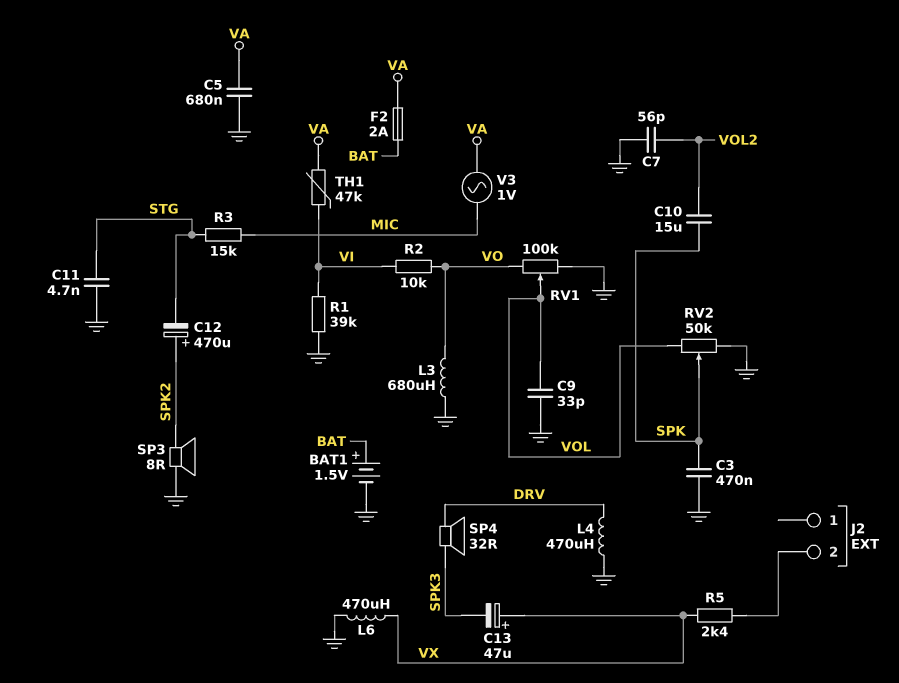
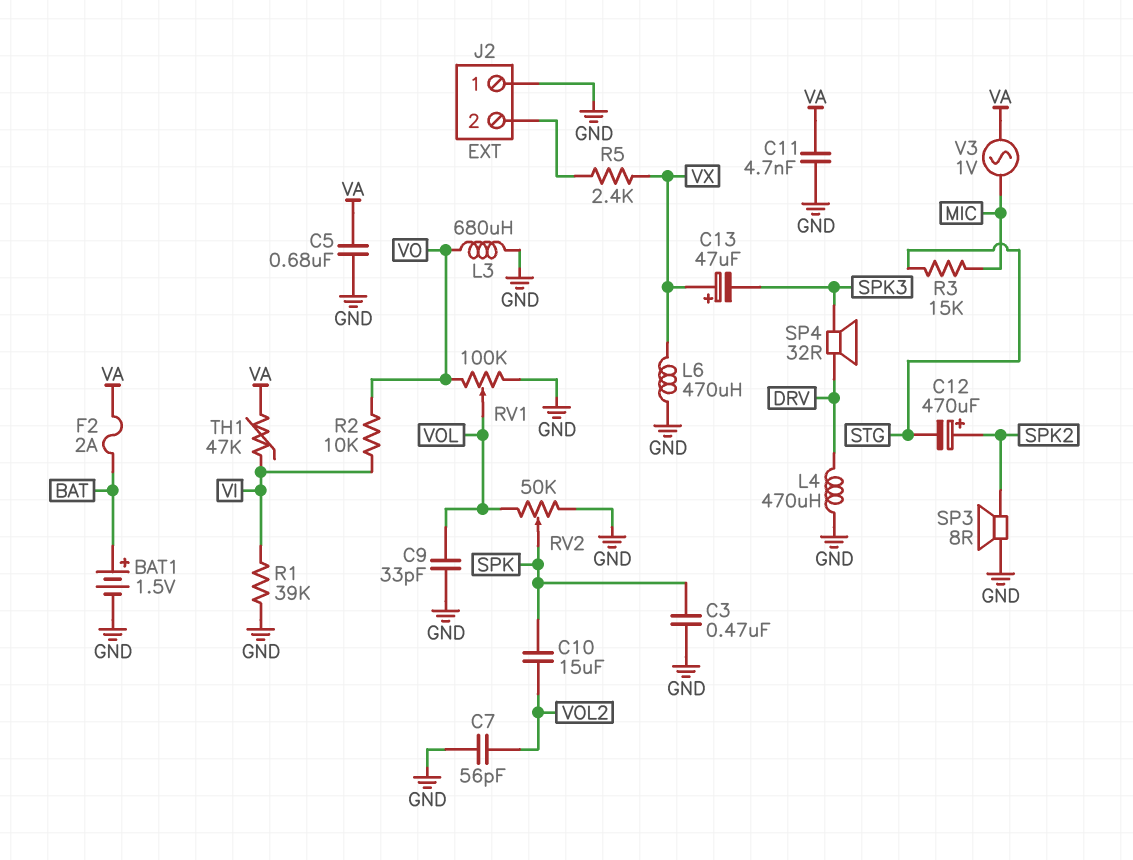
C11: 4.7nF (GND, STG) -> 4.7nF (GND, VA)
J2 pin 1: none -> GND

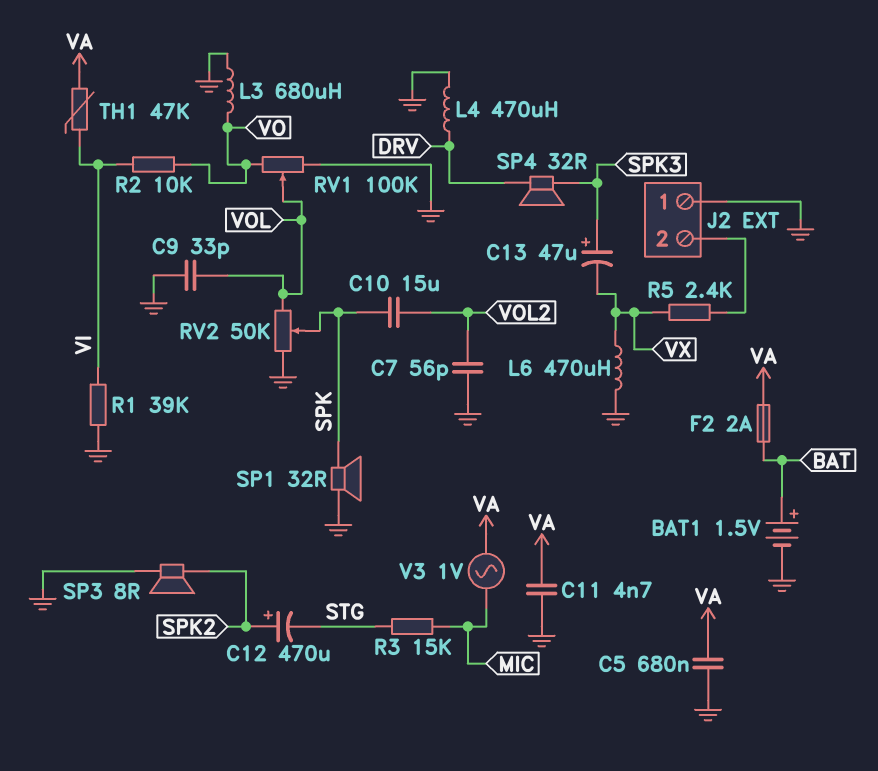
C3: 470nF (GND, SPK) -> none
C13: 47uF (plus VX, minus SPK3) -> 47uF (plus SPK3, minus VX)
SP1: none -> speaker 32R (GND, SPK)

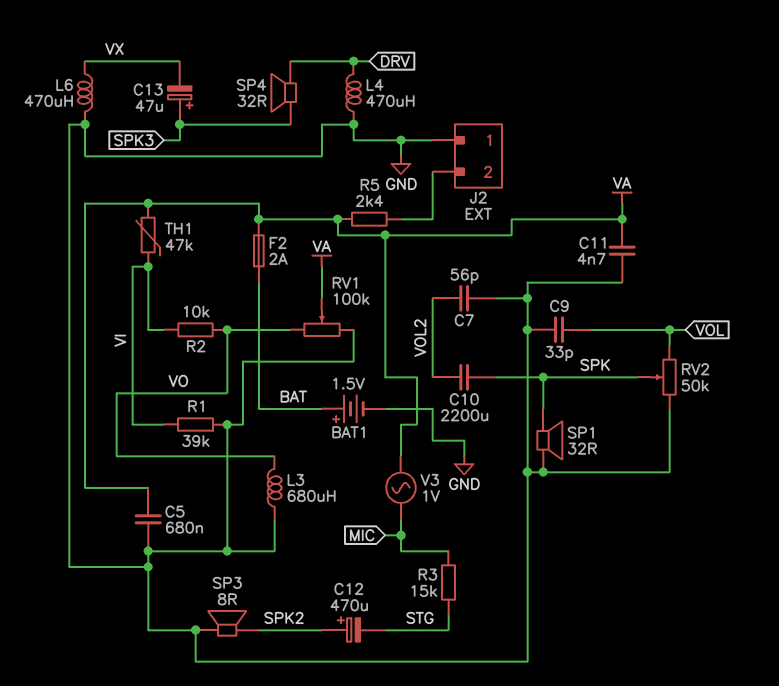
C10: 15uF (SPK, VOL2) -> 2200uF (SPK, VOL2)
R5: 2.4k (J2/2, VX) -> 2.4k (J2/2, VA)
RV1: 100k (GND, VO, wiper VOL) -> 100k (GND, VO, wiper VA)

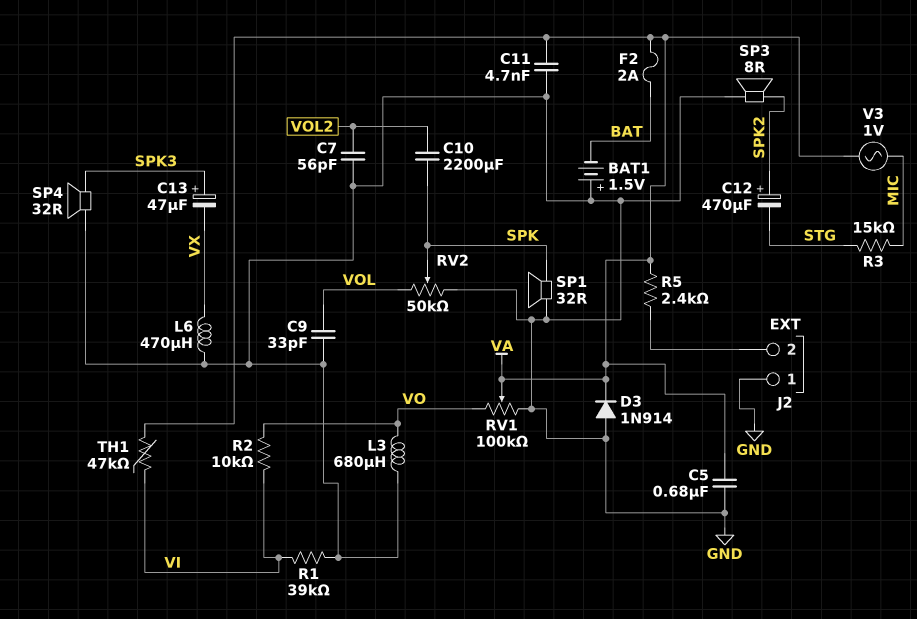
BAT1: 1.5V (plus BAT, minus GND) -> 1.5V (plus GND, minus BAT)
D3: none -> diode 1N914 (A GND, K VA)
L4: 470uH (DRV, GND) -> none
SP4: speaker 32R (DRV, SPK3) -> speaker 32R (GND, SPK3)

